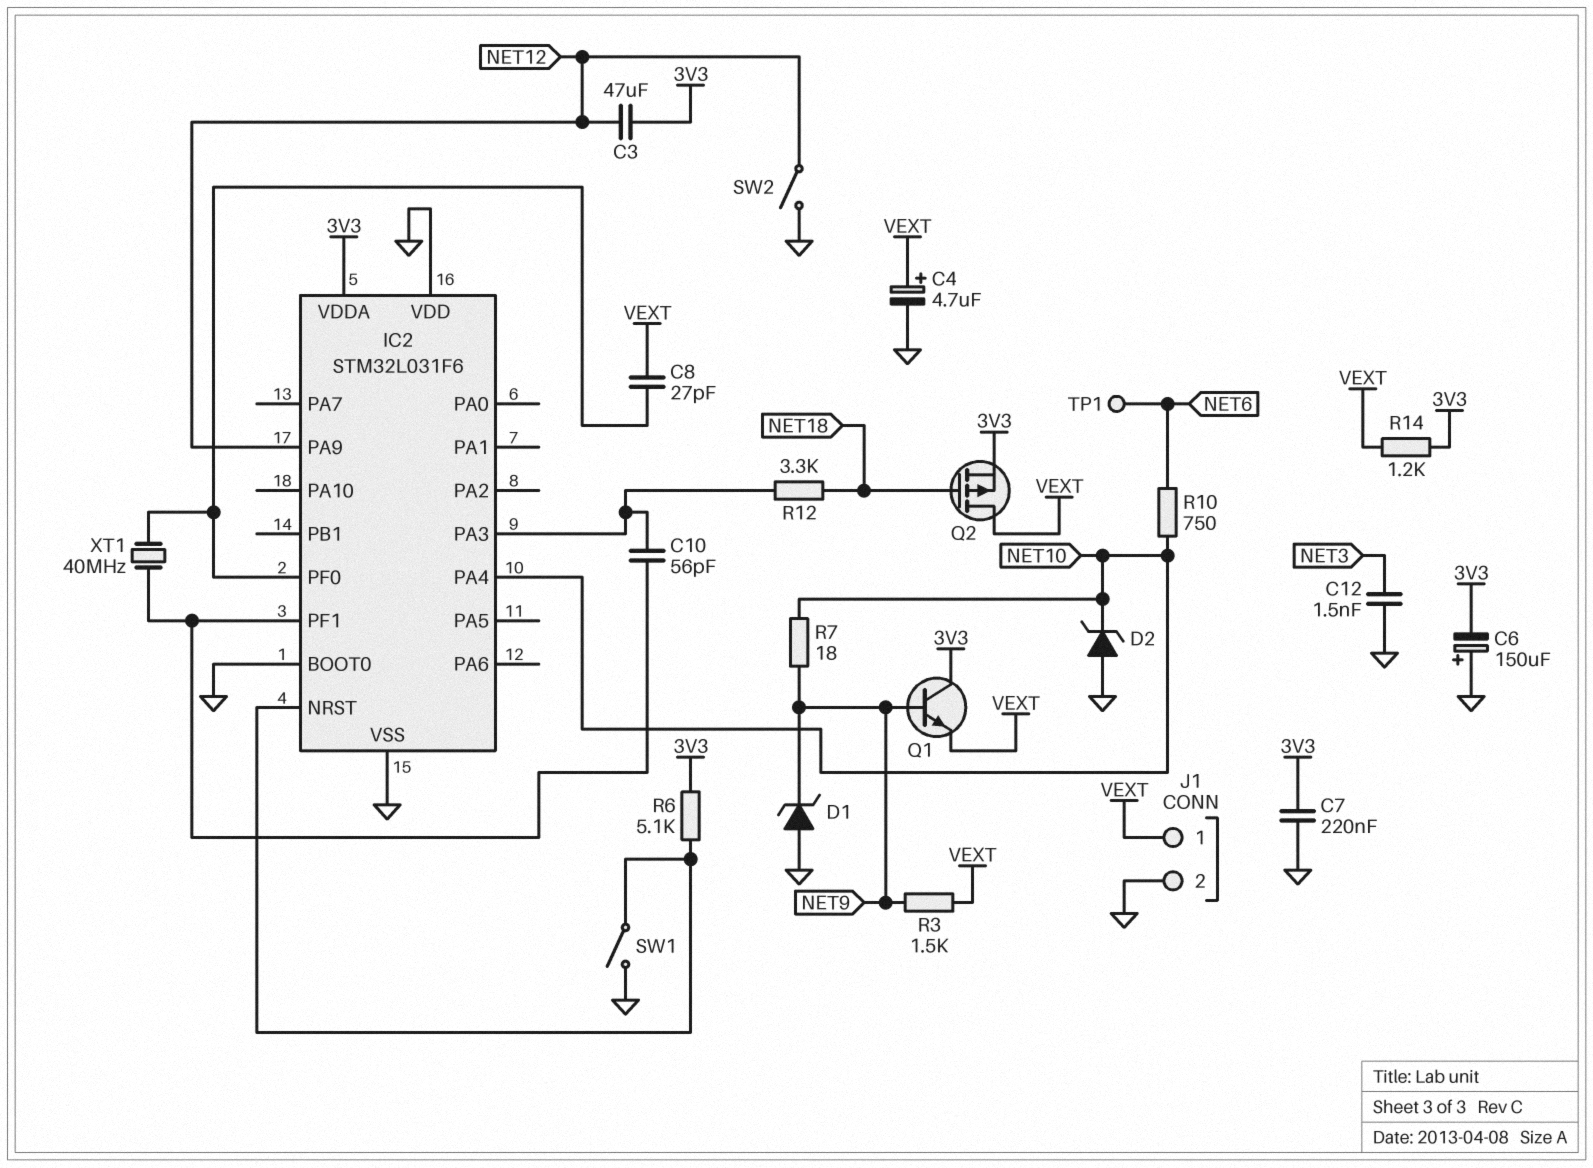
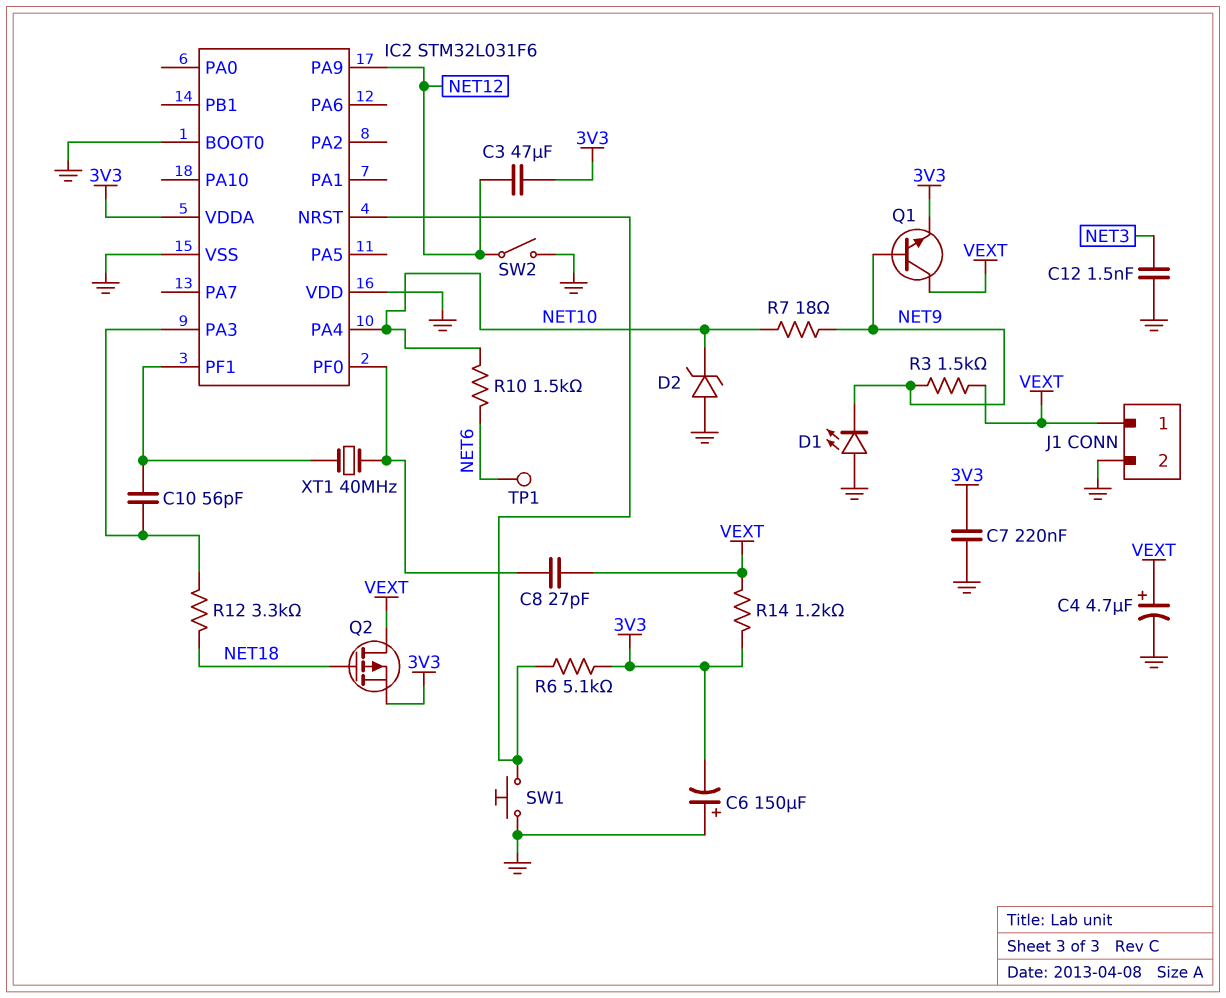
D1: zener (A GND, K NET9) -> LED (A GND, K NET9)
Q1: NPN (B NET9, C 3V3, E VEXT) -> NPN (B NET9, C VEXT, E 3V3)
R10: 750 (NET6, NET10) -> 1.5k (NET6, NET10)
SW1: switch (GND, IC2/NRST) -> button (GND, IC2/NRST)

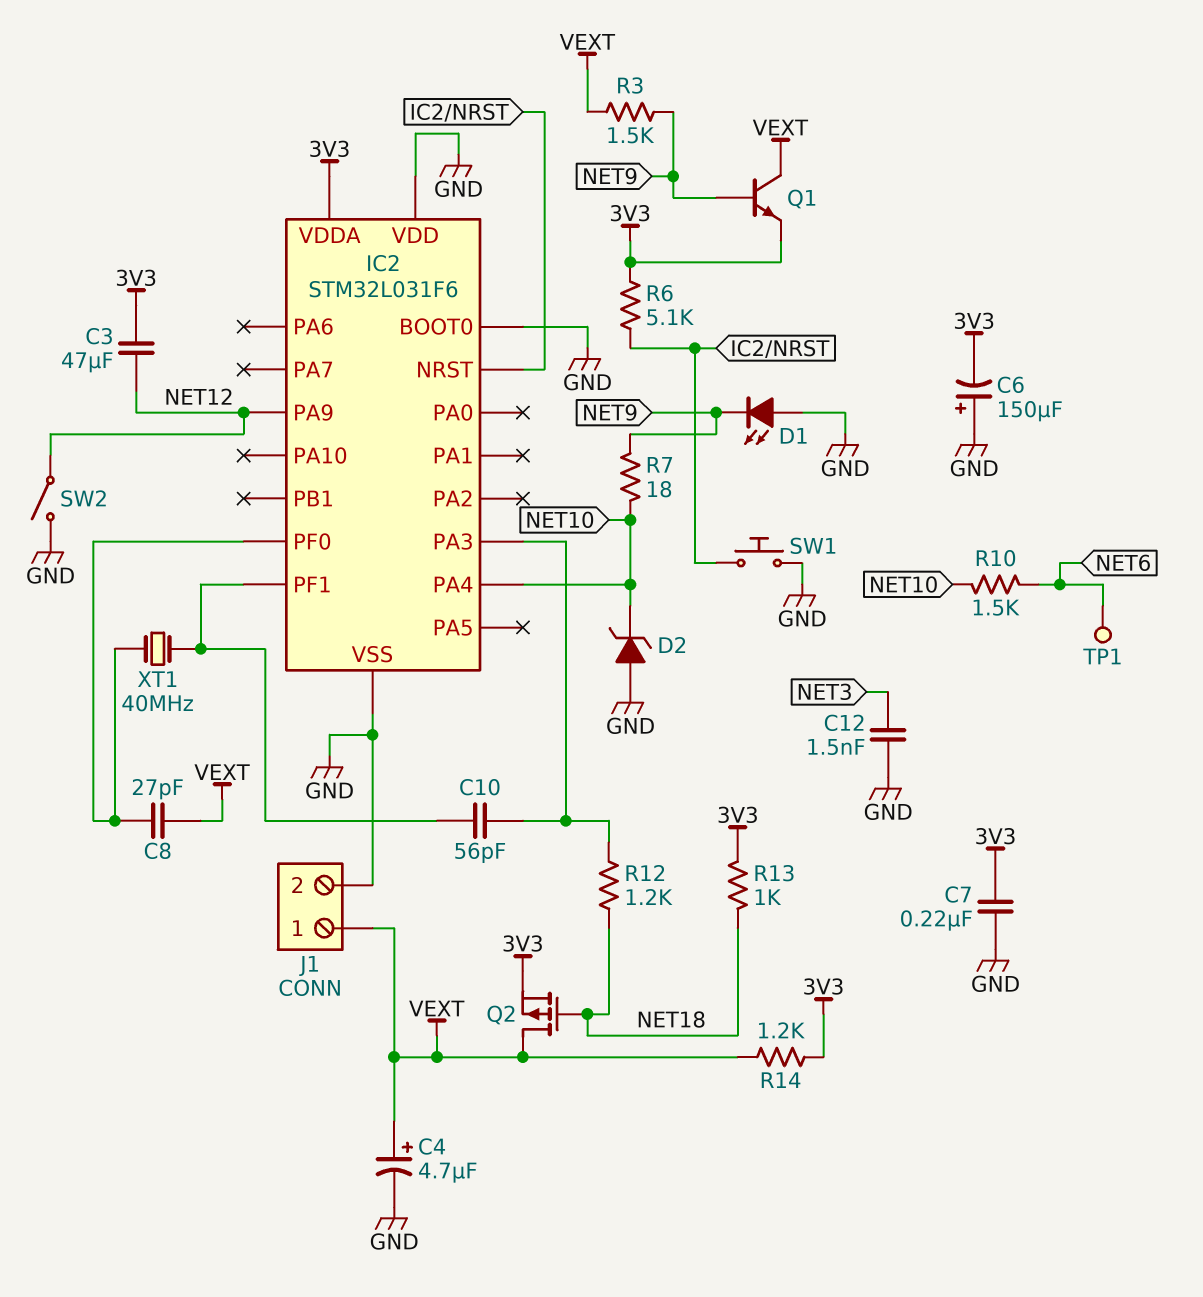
R12: 3.3k (IC2/PA3, NET18) -> 1.2k (IC2/PA3, NET18)
R13: none -> 1k (3V3, NET18)

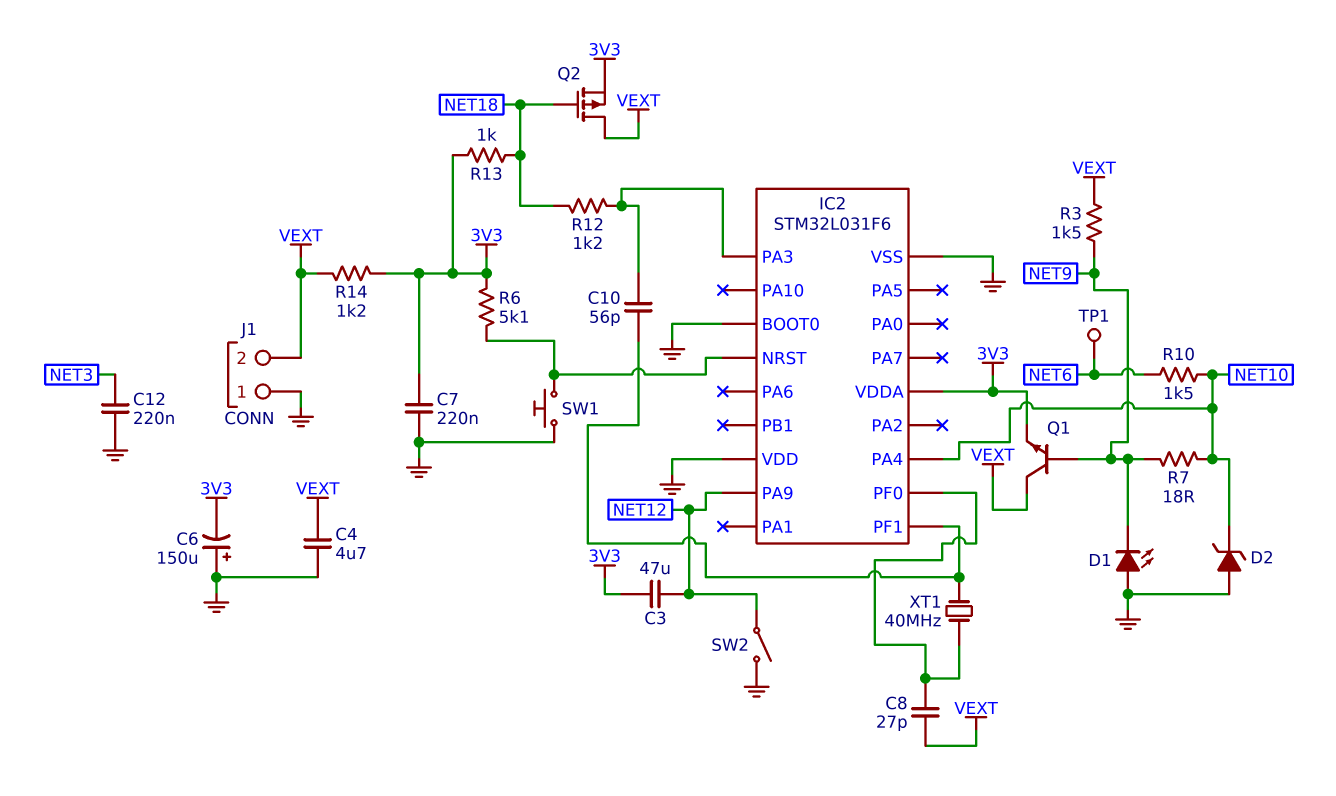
C4: 4.7uF (plus VEXT, minus GND) -> 4.7uF (GND, VEXT)
C12: 1.5nF (GND, NET3) -> 220nF (GND, NET3)
J1 pin 1: VEXT -> GND
J1 pin 2: GND -> VEXT

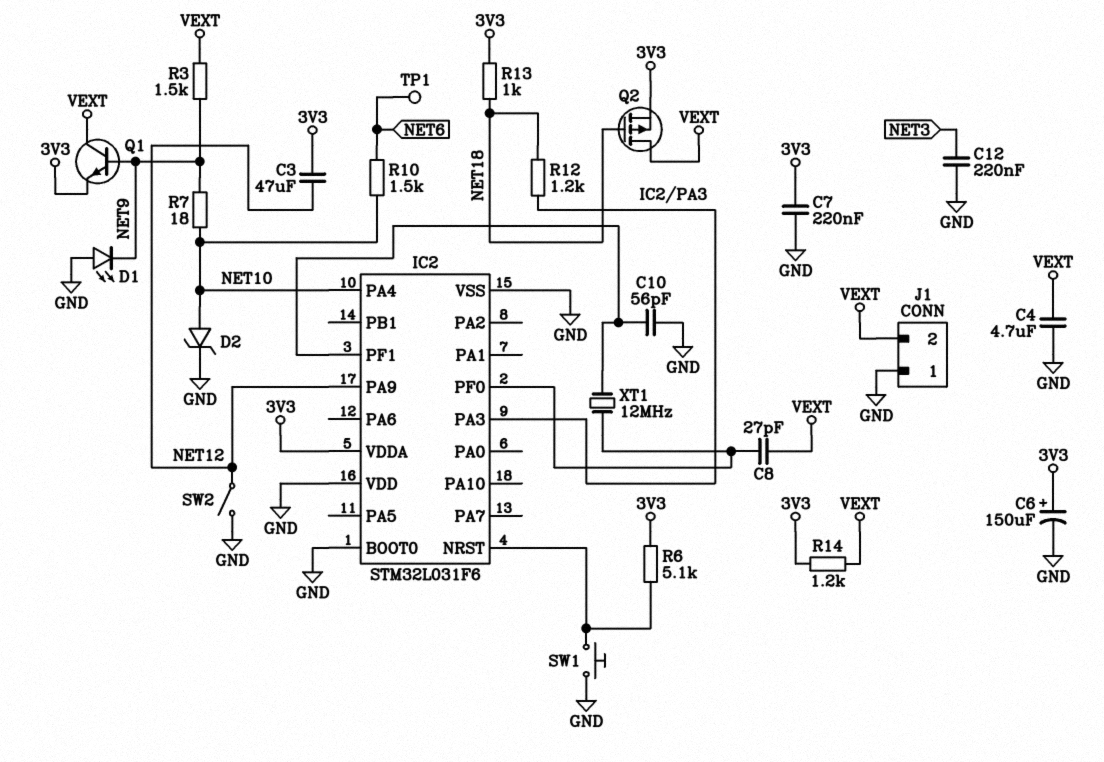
C6: 150uF (plus GND, minus 3V3) -> 150uF (plus 3V3, minus GND)
C10: 56pF (IC2/PA3, IC2/PF1) -> 56pF (GND, IC2/PF1)
D2: zener (A GND, K NET10) -> zener (A NET10, K GND)
XT1: 40MHz (IC2/PF0, IC2/PF1) -> 12MHz (IC2/PF0, IC2/PF1)

